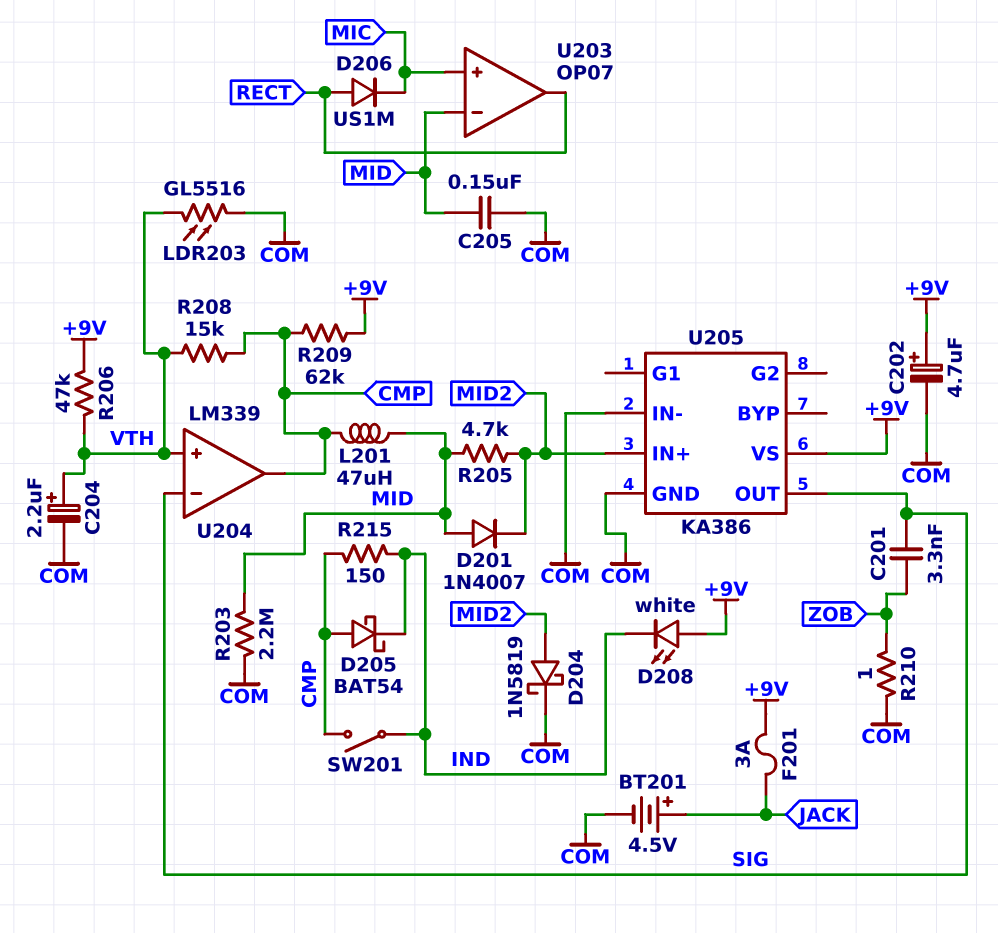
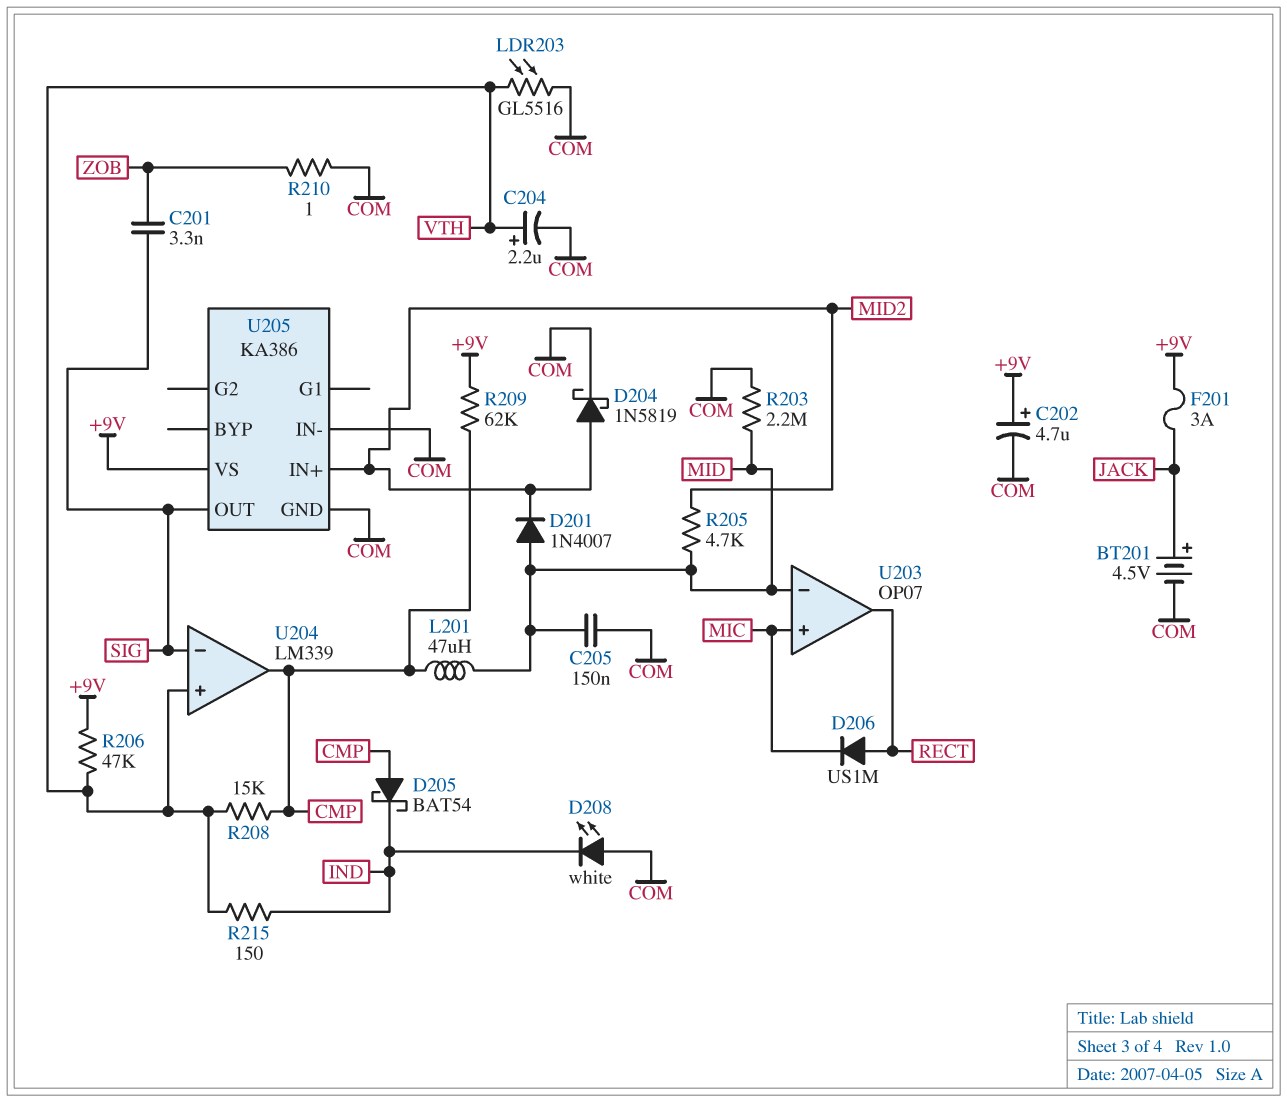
D208: LED white (A +9V, K IND) -> LED white (A COM, K IND)
R215: 150 (CMP, IND) -> 150 (IND, VTH)
SW201: switch (CMP, IND) -> none

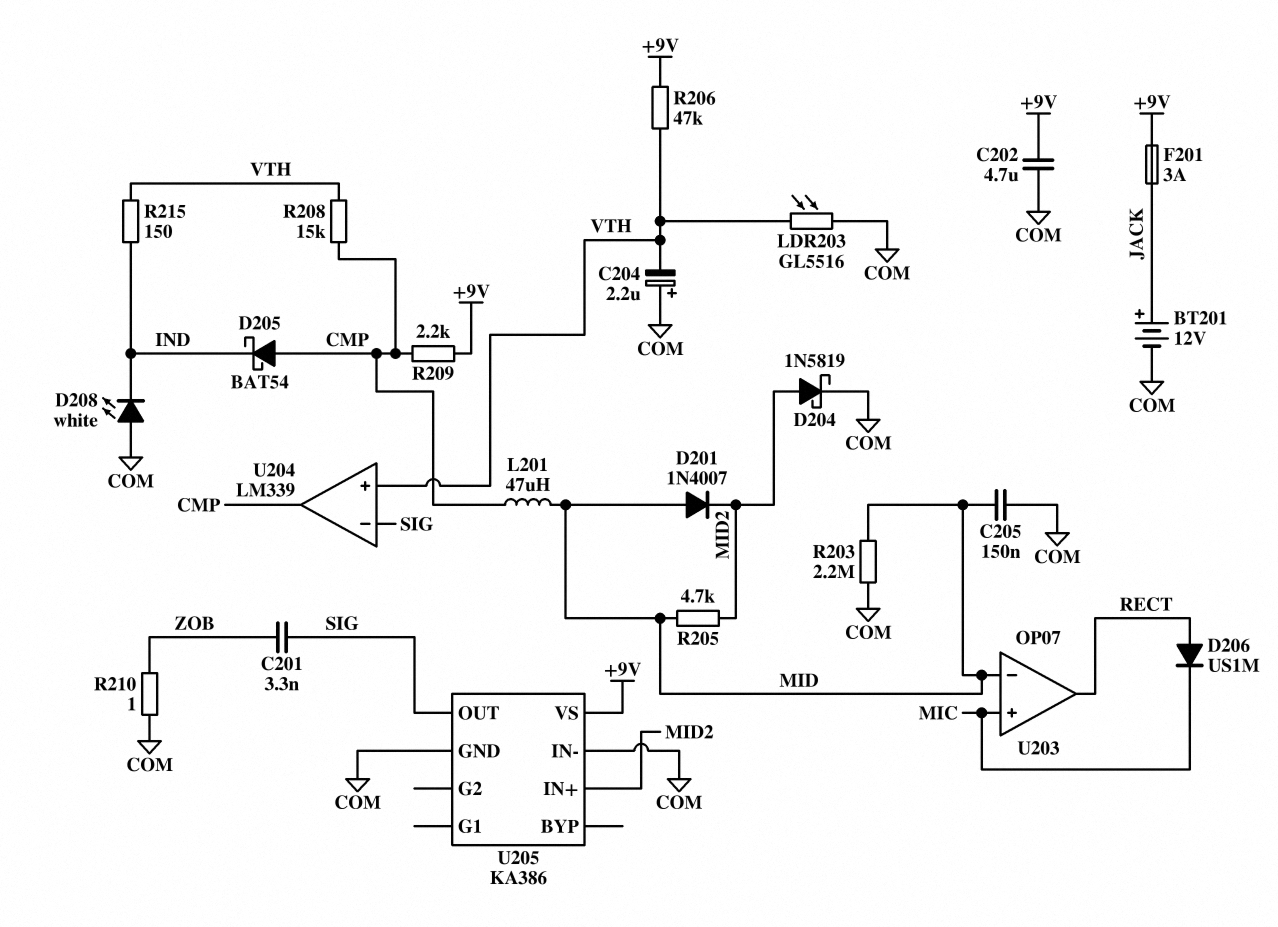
BT201: 4.5V (plus JACK, minus COM) -> 12V (plus JACK, minus COM)
C202: 4.7uF (plus +9V, minus COM) -> 4.7uF (+9V, COM)
C204: 2.2uF (plus VTH, minus COM) -> 2.2uF (plus COM, minus VTH)
R209: 62k (+9V, CMP) -> 2.2k (+9V, CMP)

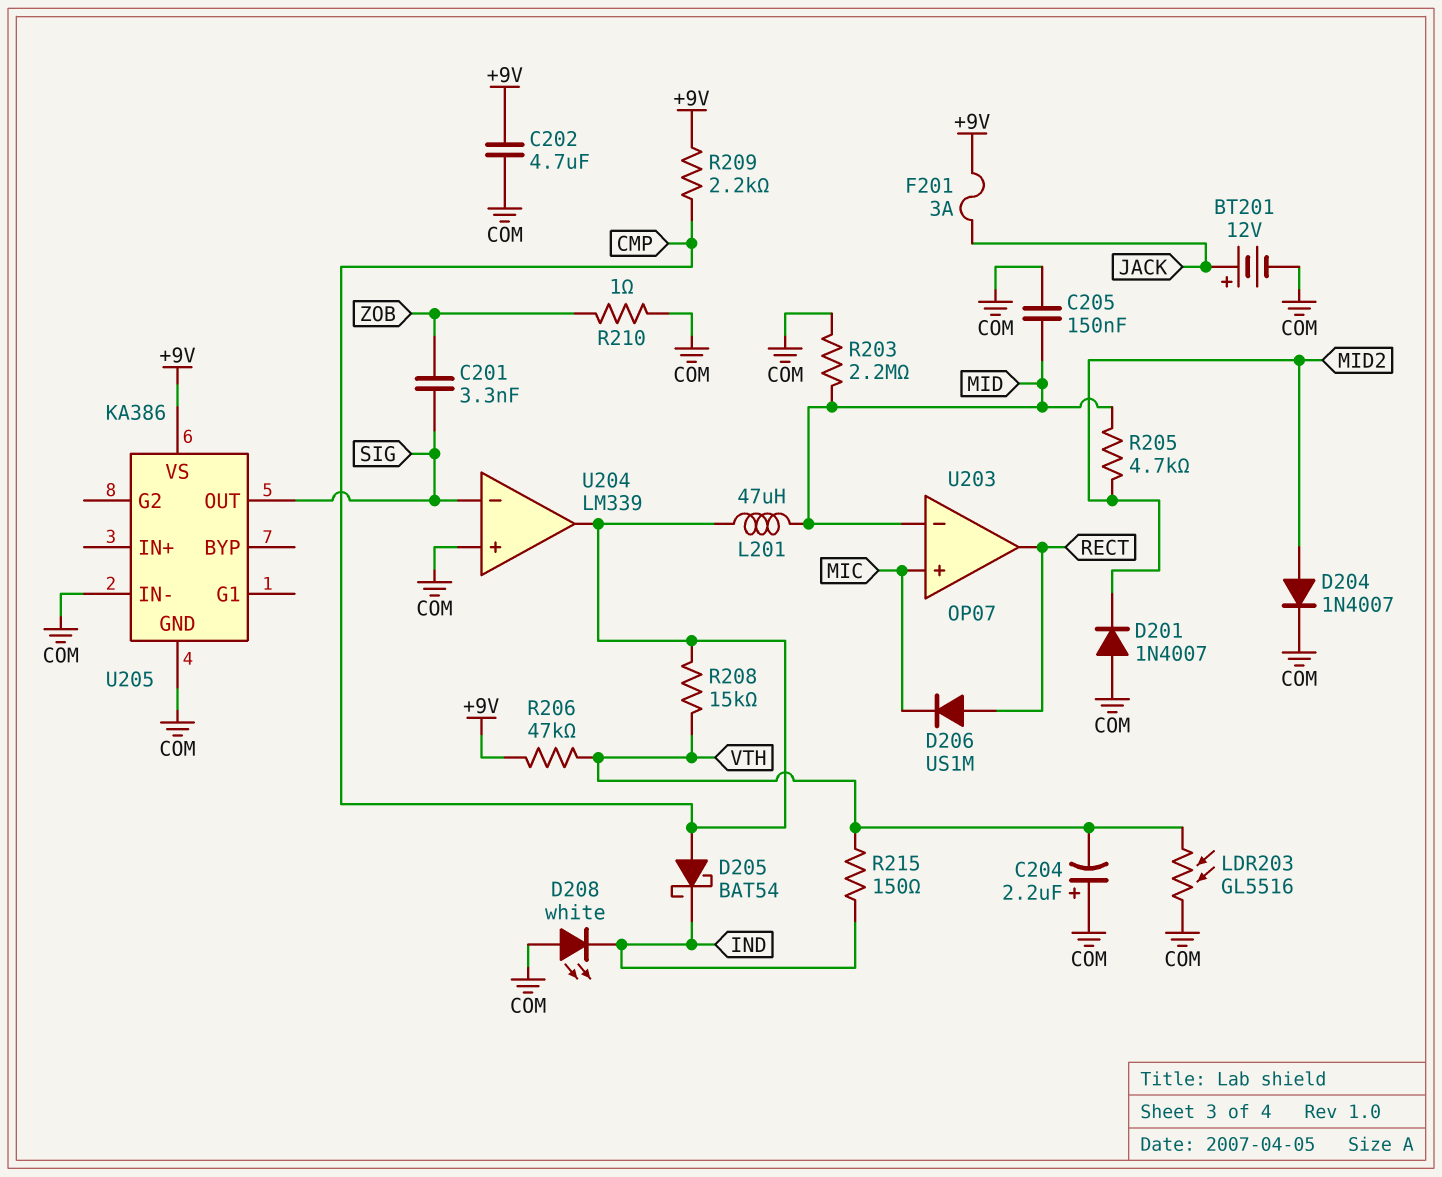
D201: diode 1N4007 (A MID, K MID2) -> diode 1N4007 (A COM, K MID2)
D204: schottky 1N5819 (A MID2, K COM) -> diode 1N4007 (A MID2, K COM)
U204 pin in+: VTH -> COM
U205 pin IN+: MID2 -> none

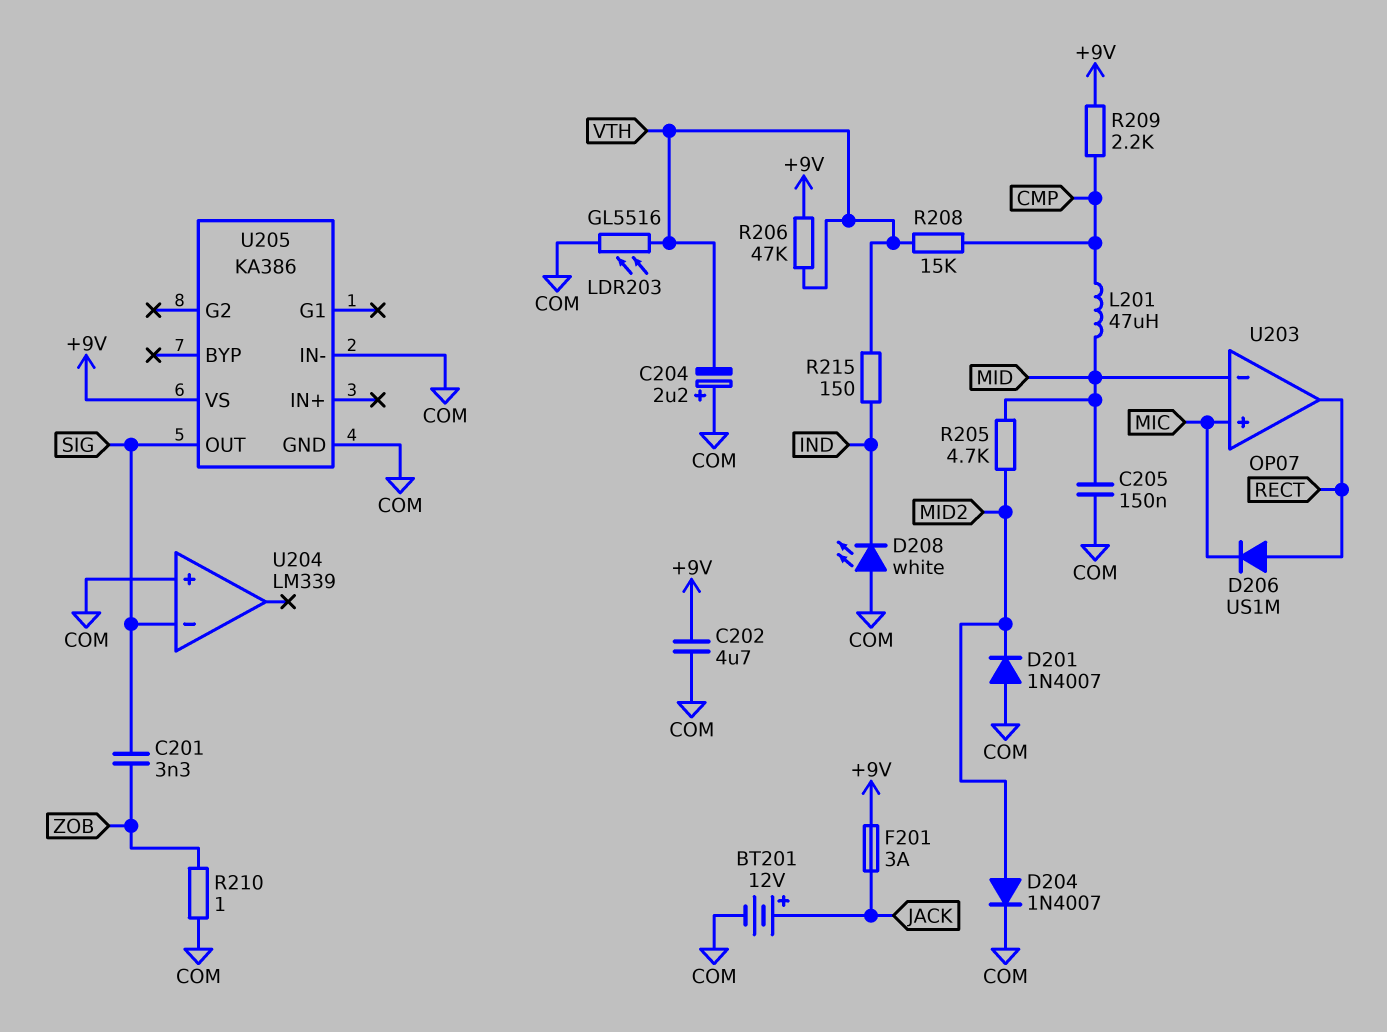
D205: schottky BAT54 (A CMP, K IND) -> none
R203: 2.2M (COM, MID) -> none
U204 pin out: CMP -> none

